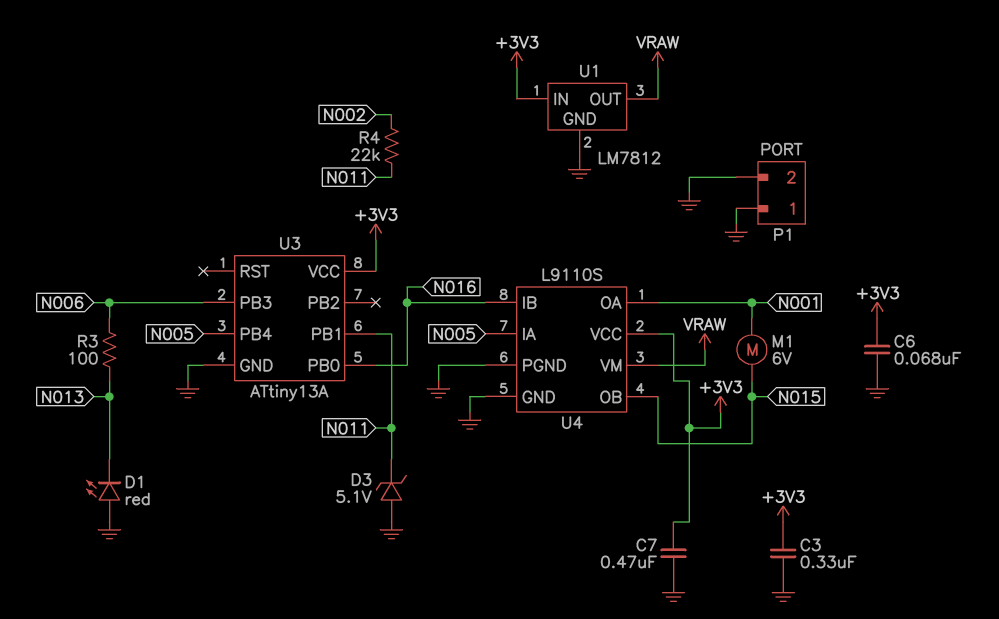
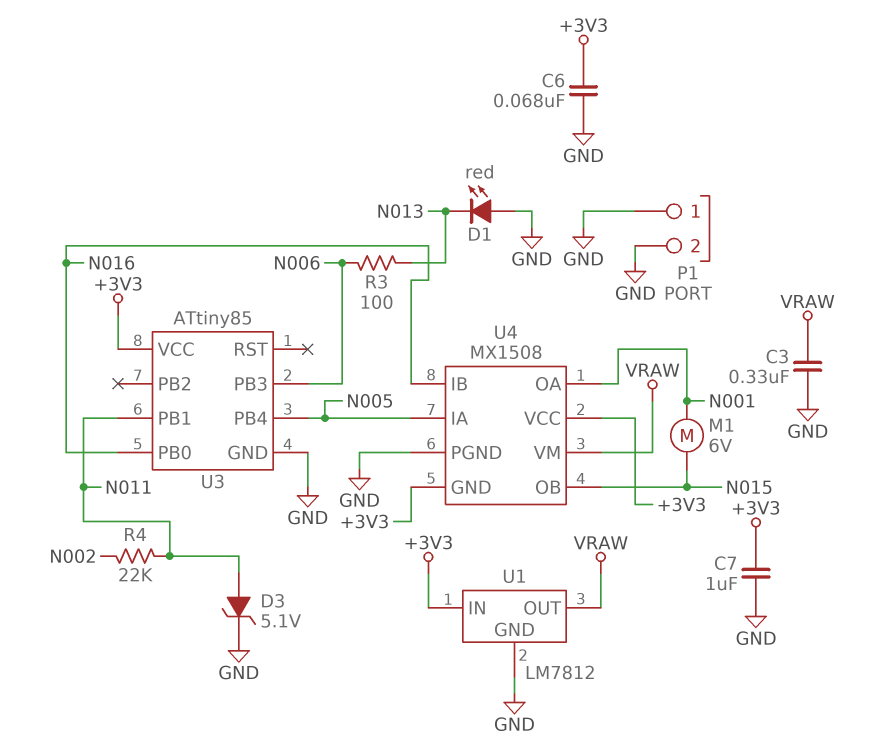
C3: 330nF (+3V3, GND) -> 330nF (GND, VRAW)
C7: 470nF (+3V3, GND) -> 1uF (+3V3, GND)
D3: zener 5.1V (A GND, K N011) -> zener 5.1V (A N011, K GND)
U3: ATtiny13A -> ATtiny85
U4: L9110S -> MX1508
U4 pin GND: GND -> +3V3

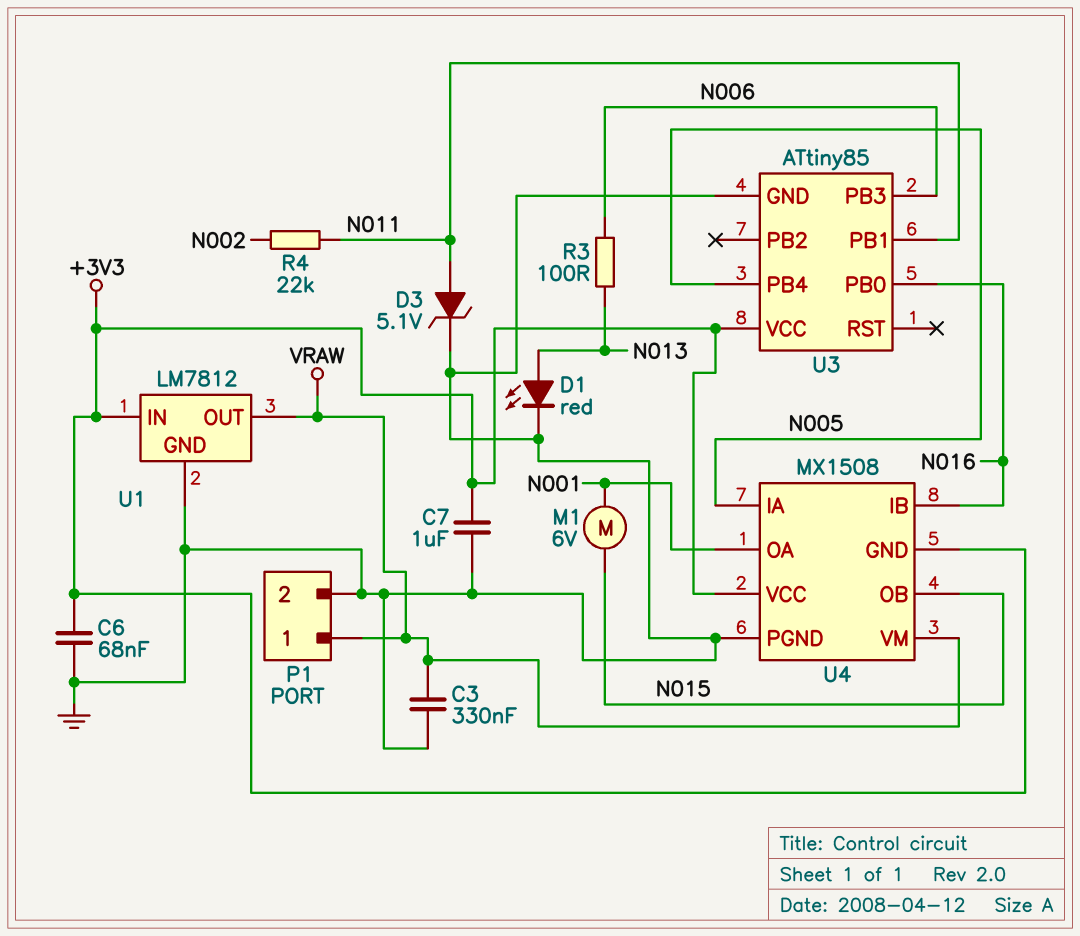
D1: LED red (A GND, K N013) -> LED red (A N013, K GND)
P1 pin 1: GND -> VRAW

